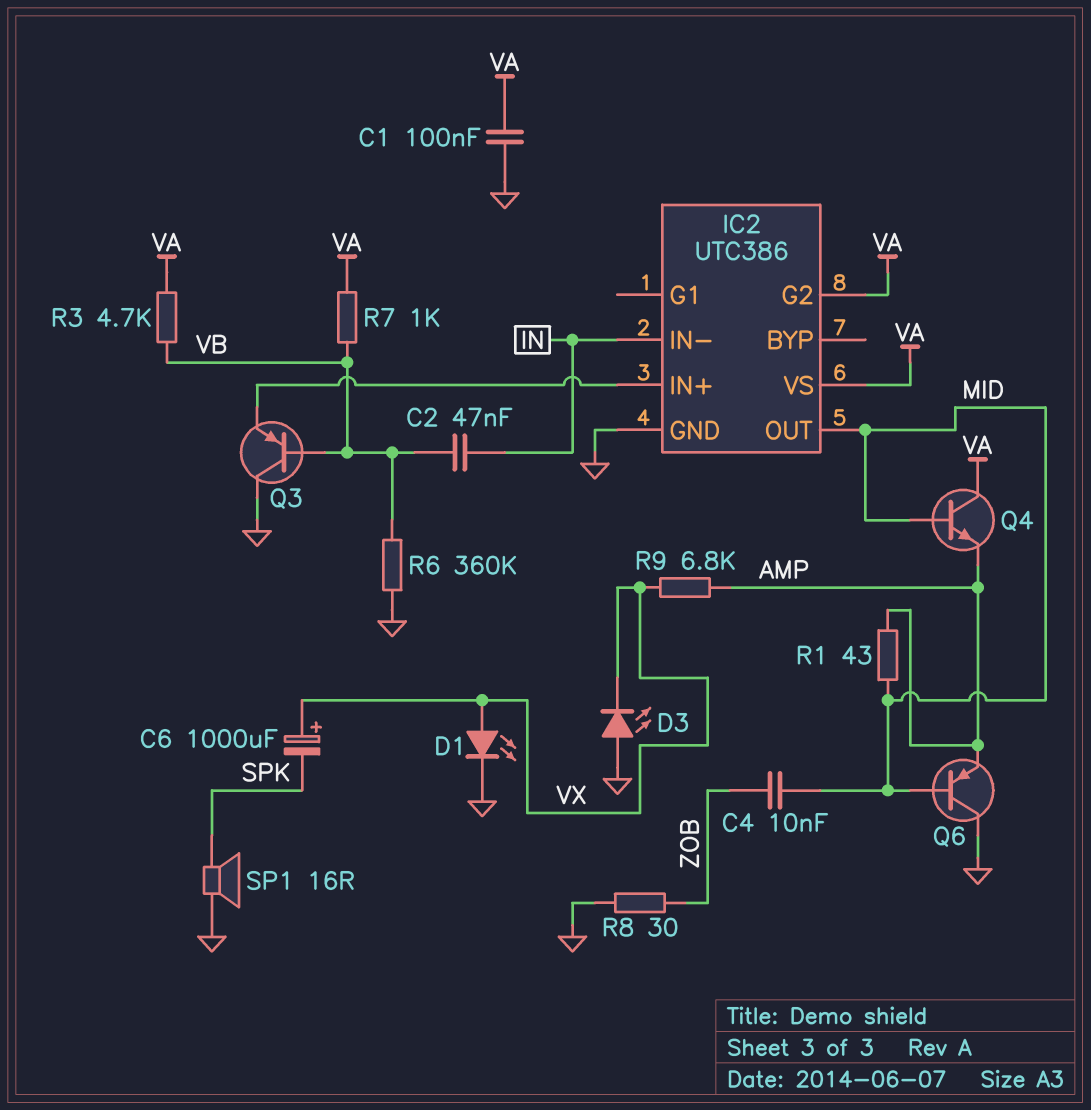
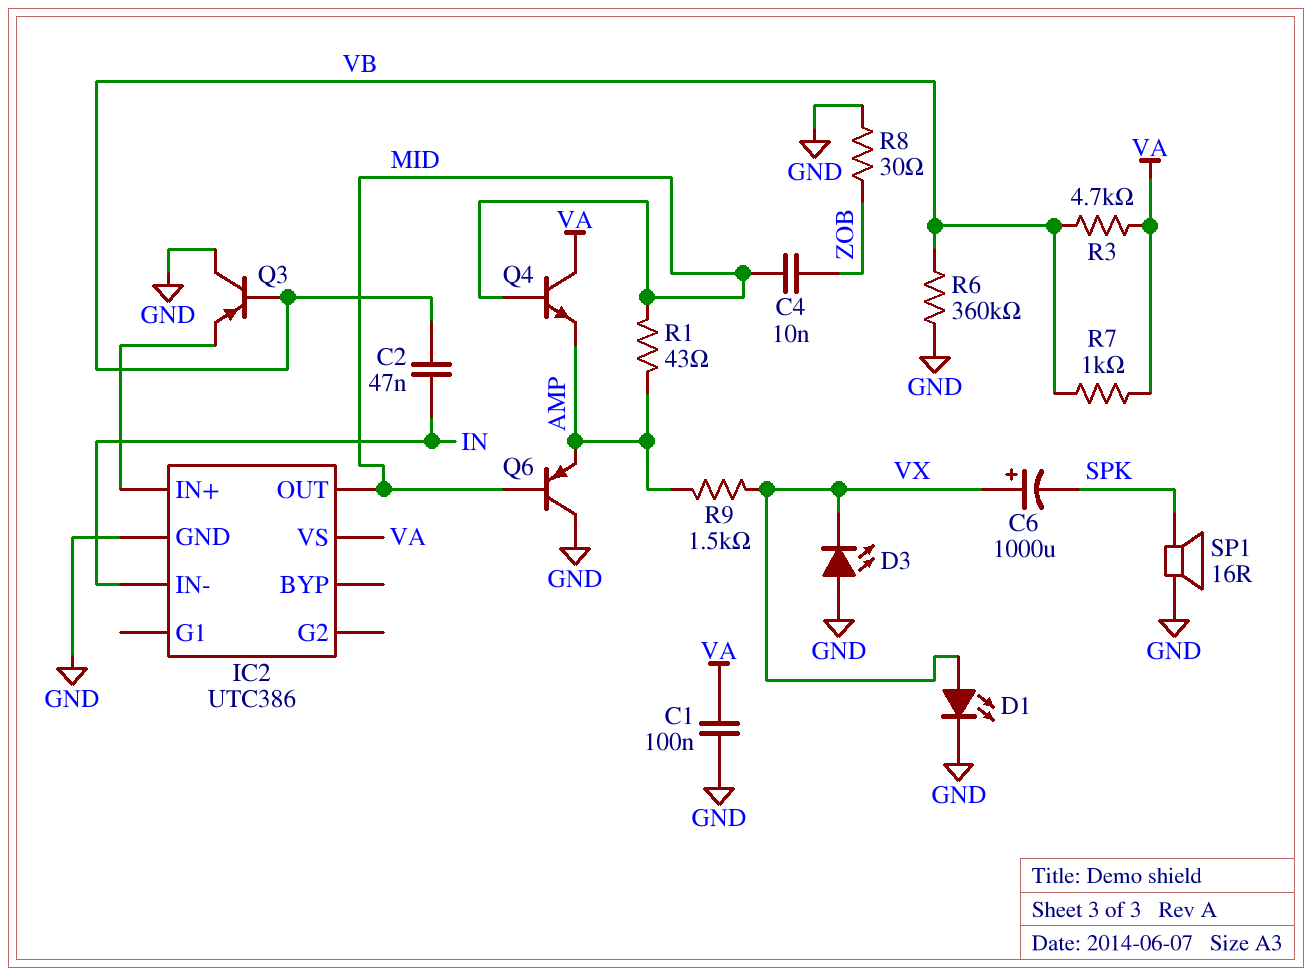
IC2 pin G2: VA -> none
R9: 6.8k (AMP, VX) -> 1.5k (AMP, VX)

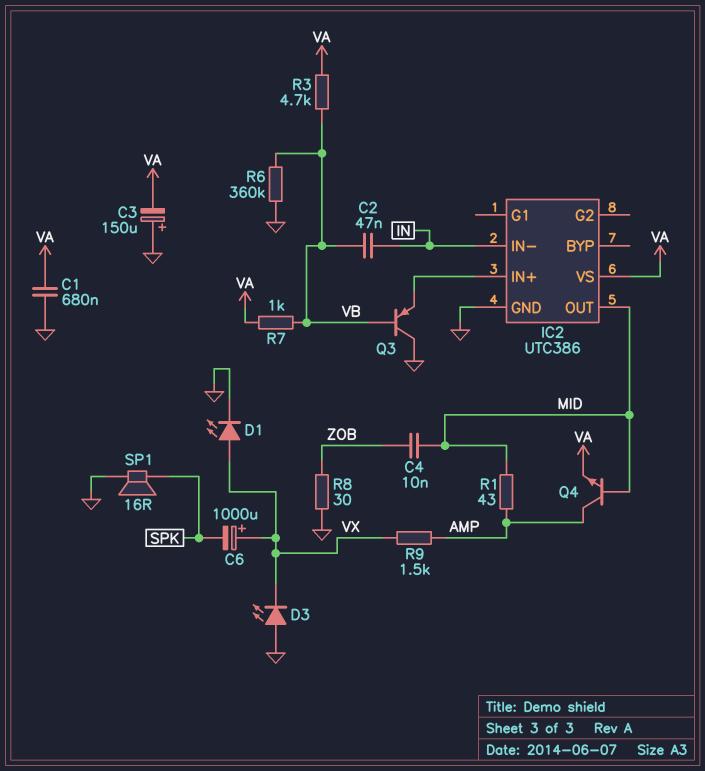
C1: 100nF (GND, VA) -> 680nF (GND, VA)
C3: none -> 150uF (plus GND, minus VA)
Q4: NPN (B MID, C VA, E AMP) -> NPN (B MID, C AMP, E VA)
Q6: PNP (B MID, C GND, E AMP) -> none

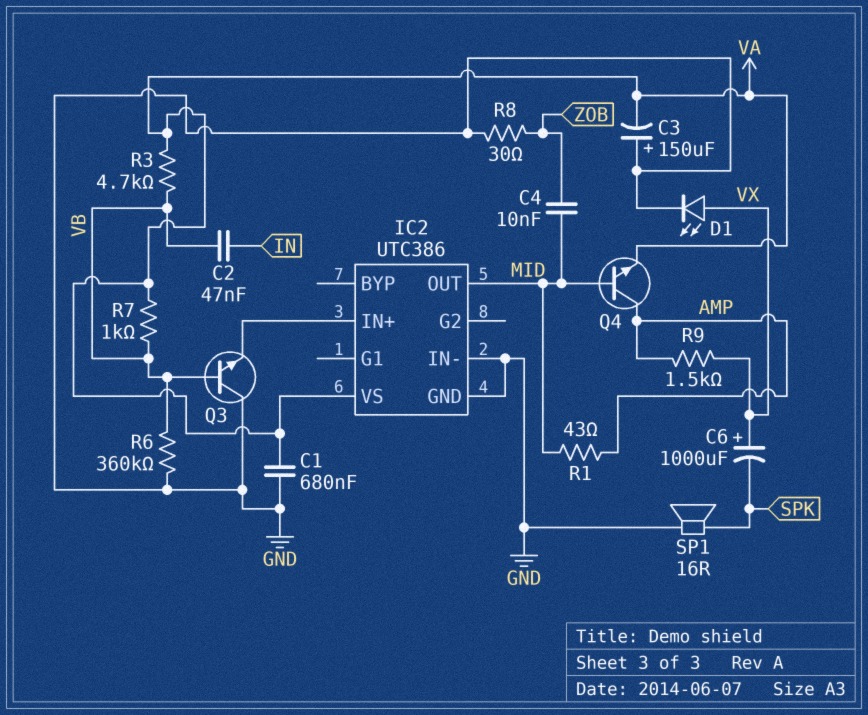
D3: LED (A GND, K VX) -> none
IC2 pin IN-: IN -> GND
Q3: PNP (B VB, C GND, E IC2/IN+) -> NPN (B VB, C GND, E IC2/IN+)

